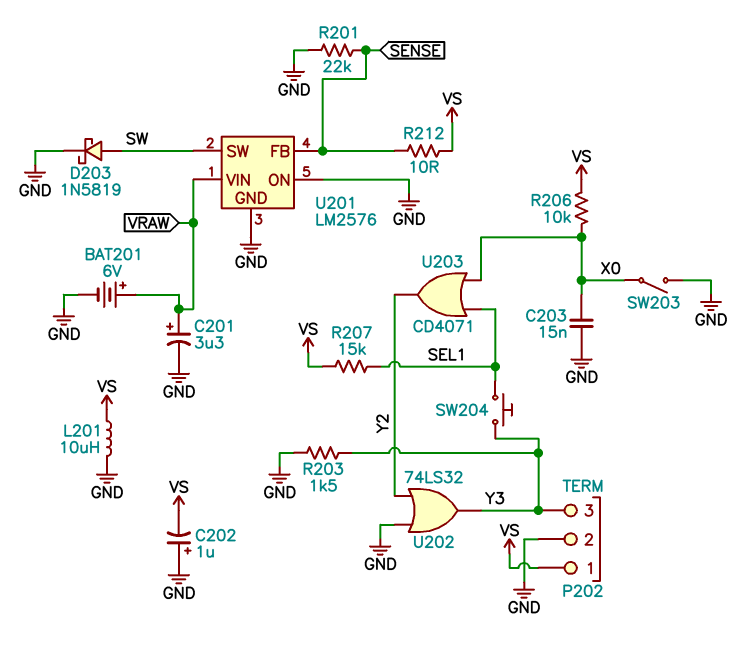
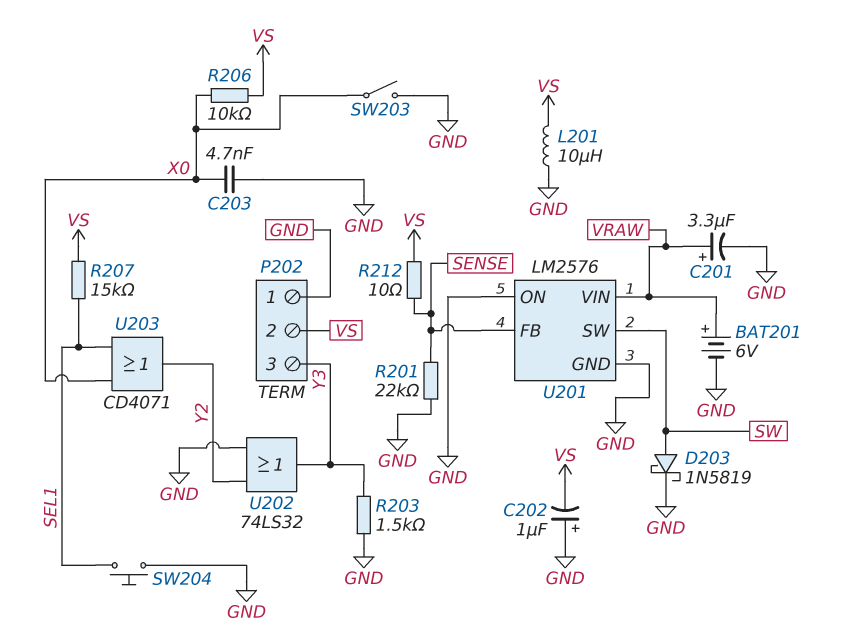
C203: 15nF (GND, X0) -> 4.7nF (GND, X0)
P202 pin 1: VS -> GND
P202 pin 2: GND -> VS
SW204: button (SEL1, Y3) -> button (GND, SEL1)

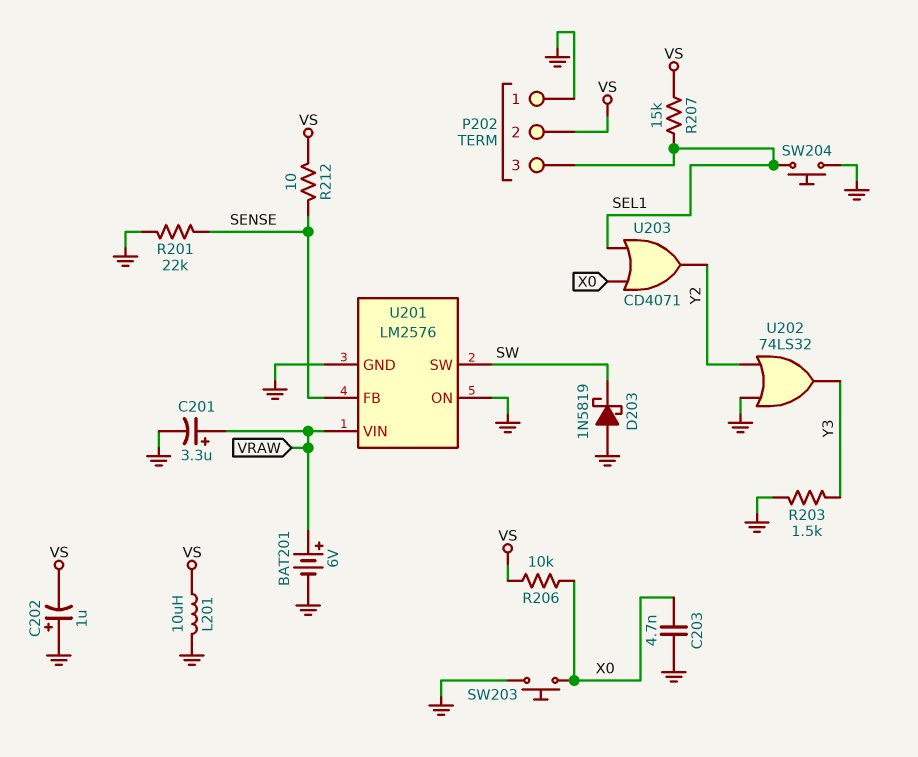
D203: schottky 1N5819 (A SW, K GND) -> schottky 1N5819 (A GND, K SW)
P202 pin 3: Y3 -> SEL1
SW203: switch (GND, X0) -> button (GND, X0)

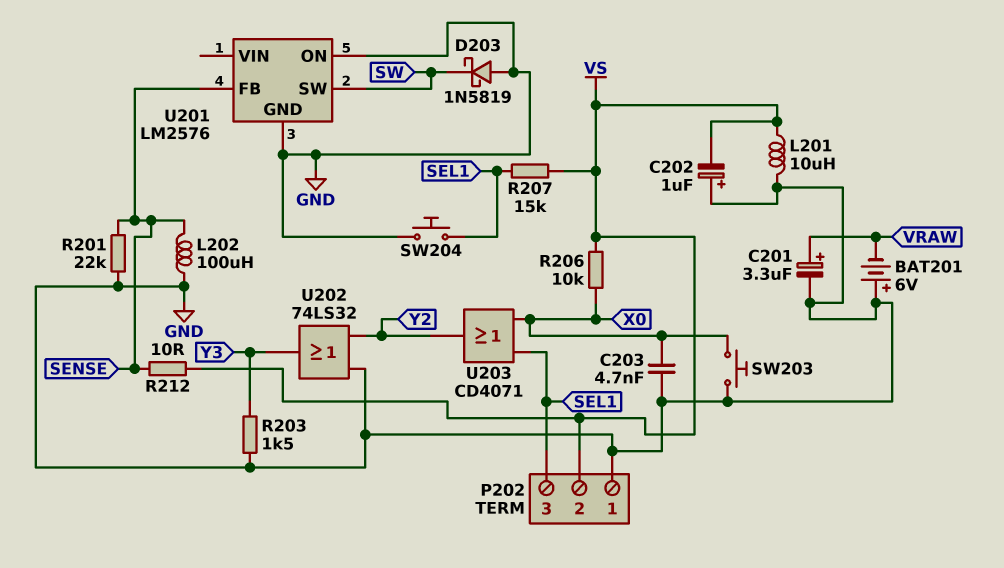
BAT201: 6V (plus VRAW, minus GND) -> 6V (plus GND, minus VRAW)
L202: none -> 100uH (GND, SENSE)
U201 pin VIN: VRAW -> none

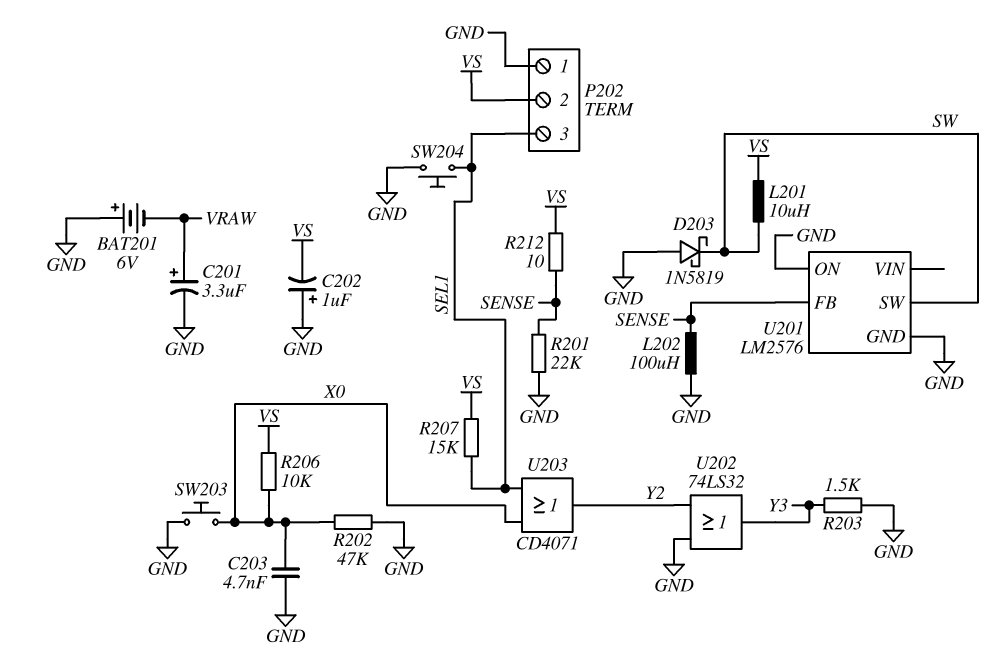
L201: 10uH (GND, VS) -> 10uH (SW, VS)
R202: none -> 47k (GND, X0)

